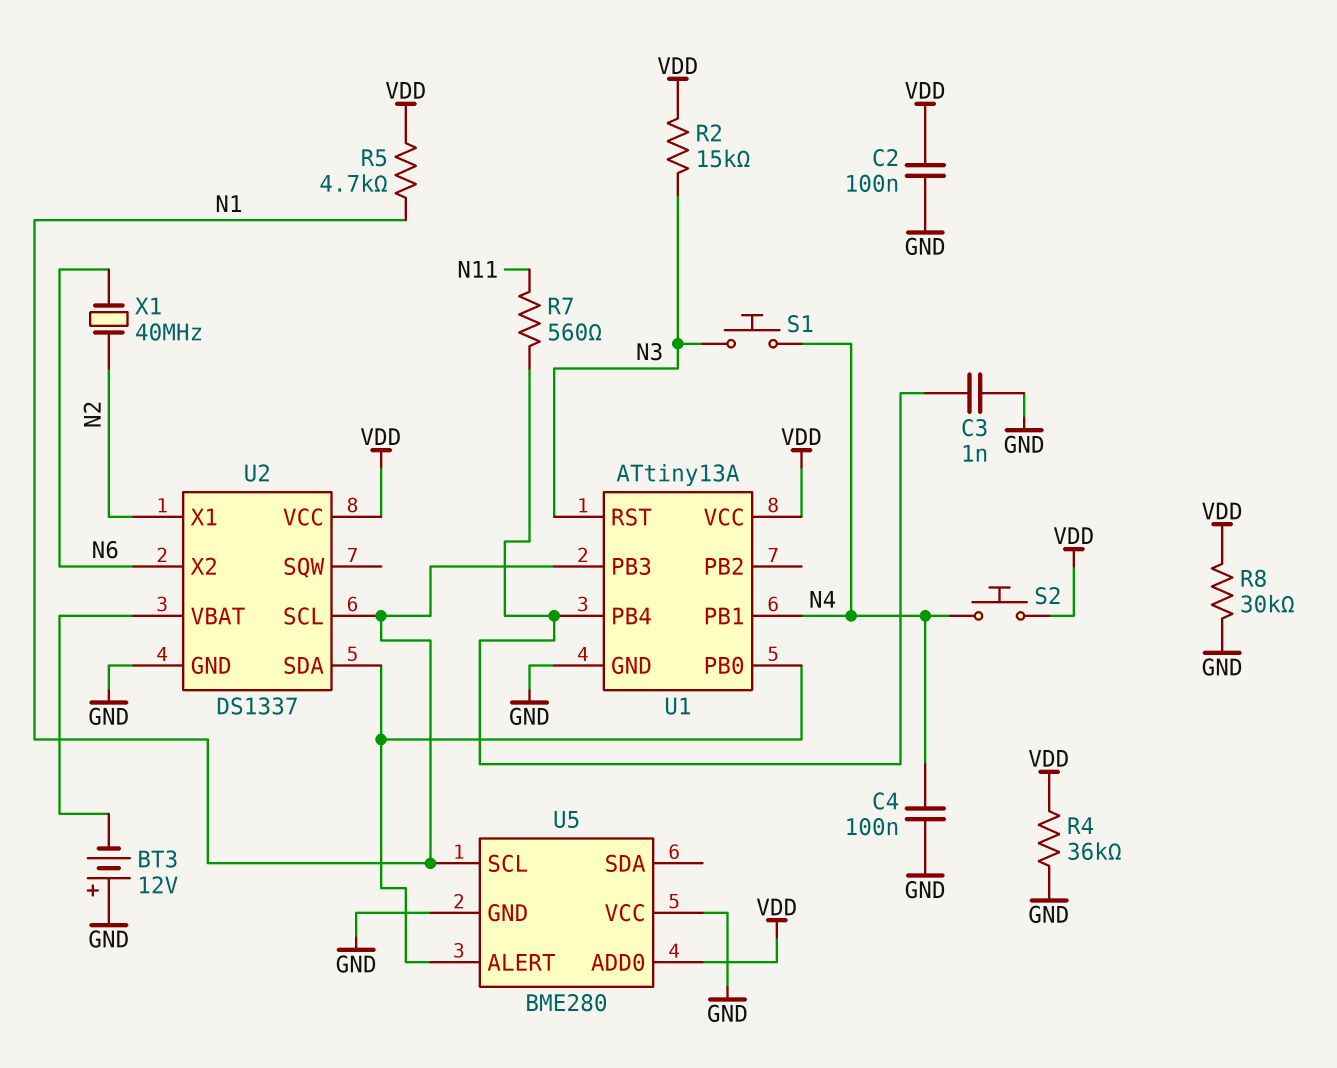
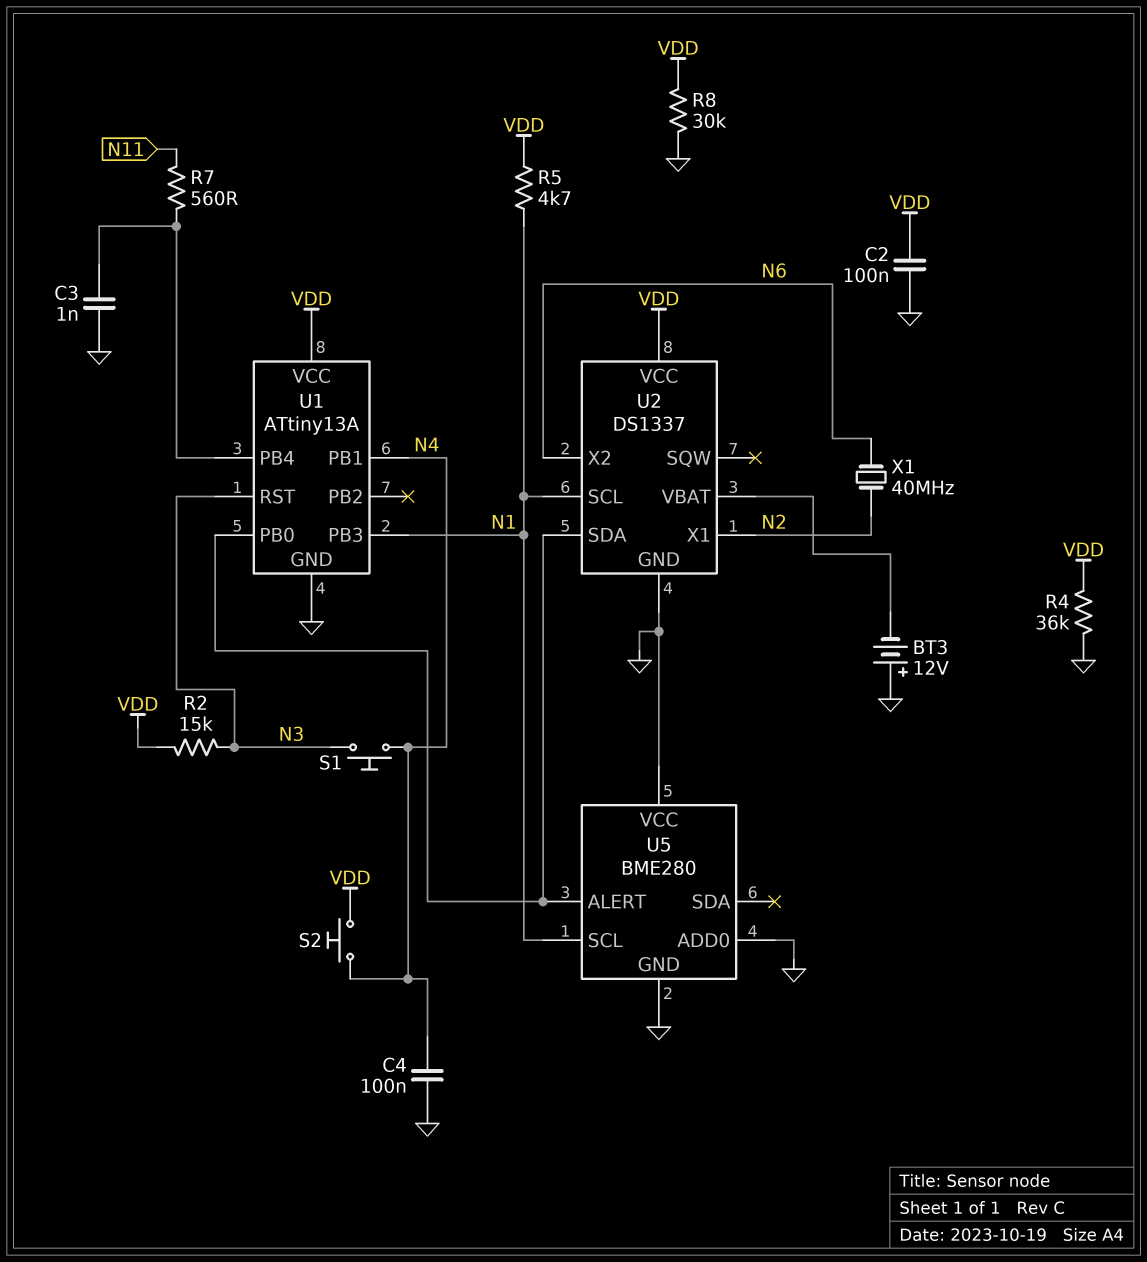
U5 pin ADD0: VDD -> GND

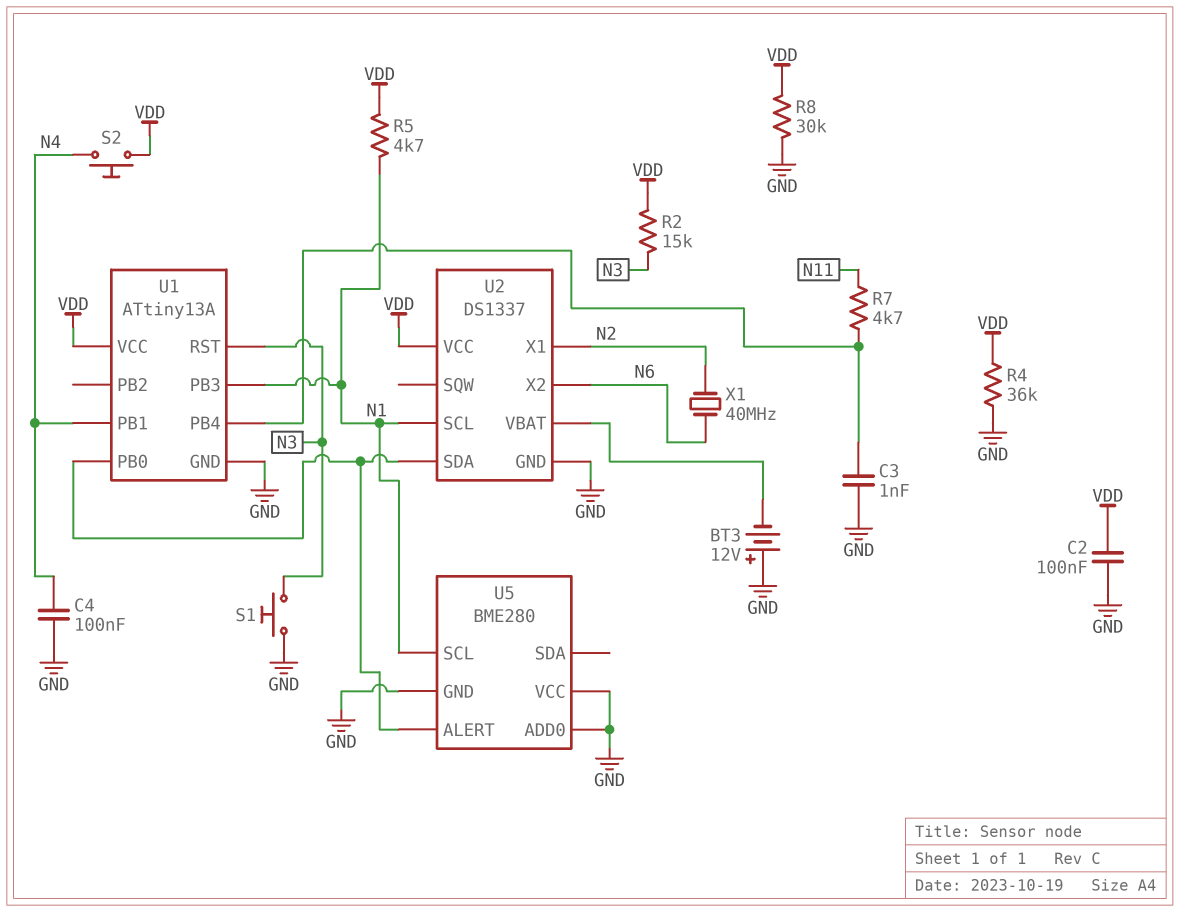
R7: 560 (N11, U1/PB4) -> 4.7k (N11, U1/PB4)
S1: button (N3, N4) -> button (GND, N3)

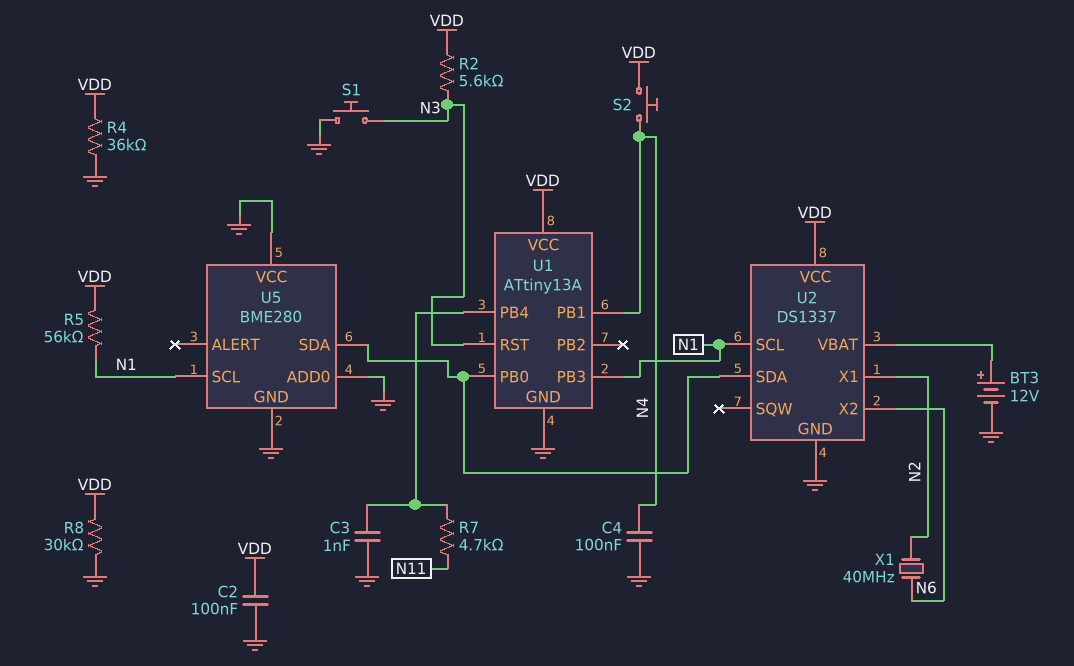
BT3: 12V (plus GND, minus U2/VBAT) -> 12V (plus U2/VBAT, minus GND)
R2: 15k (N3, VDD) -> 5.6k (N3, VDD)
R5: 4.7k (N1, VDD) -> 56k (N1, VDD)
U5 pin ALERT: U1/PB0 -> none
U5 pin SDA: none -> U1/PB0

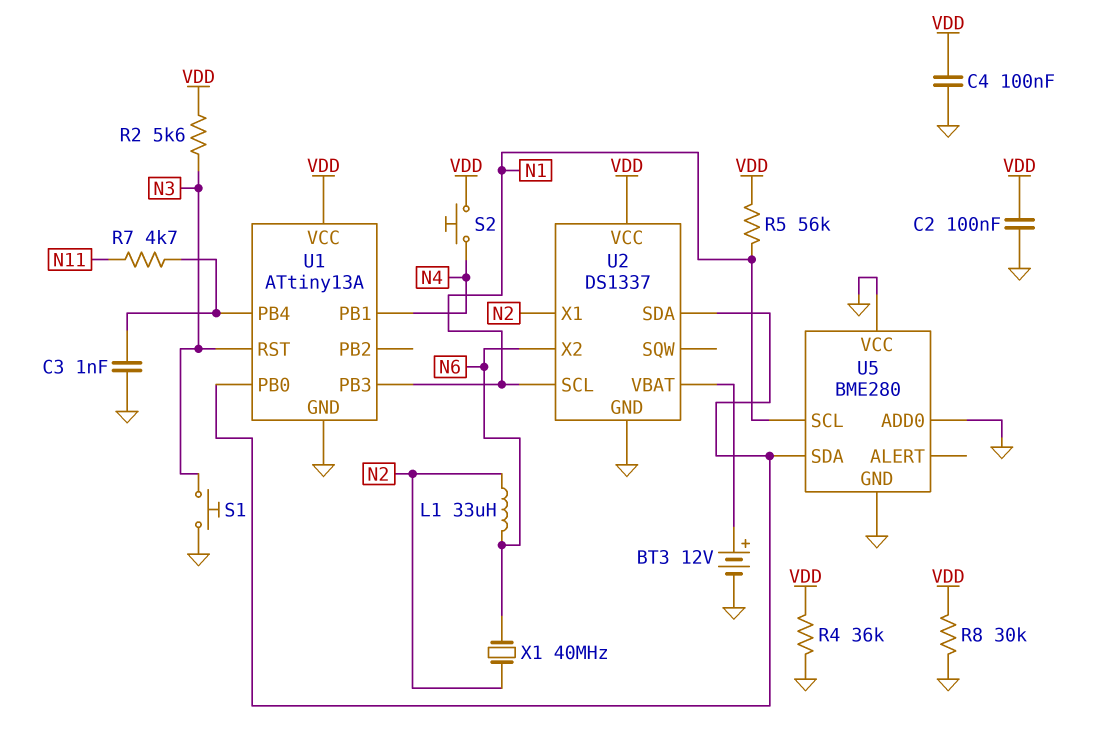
C4: 100nF (GND, N4) -> 100nF (GND, VDD)
L1: none -> 33uH (N2, N6)

